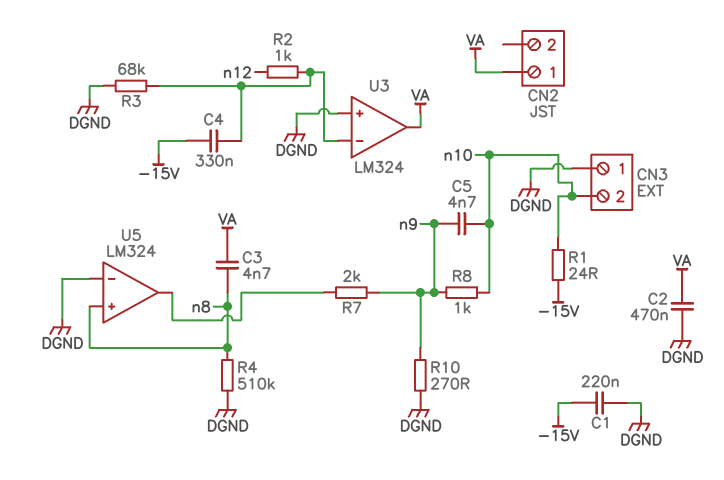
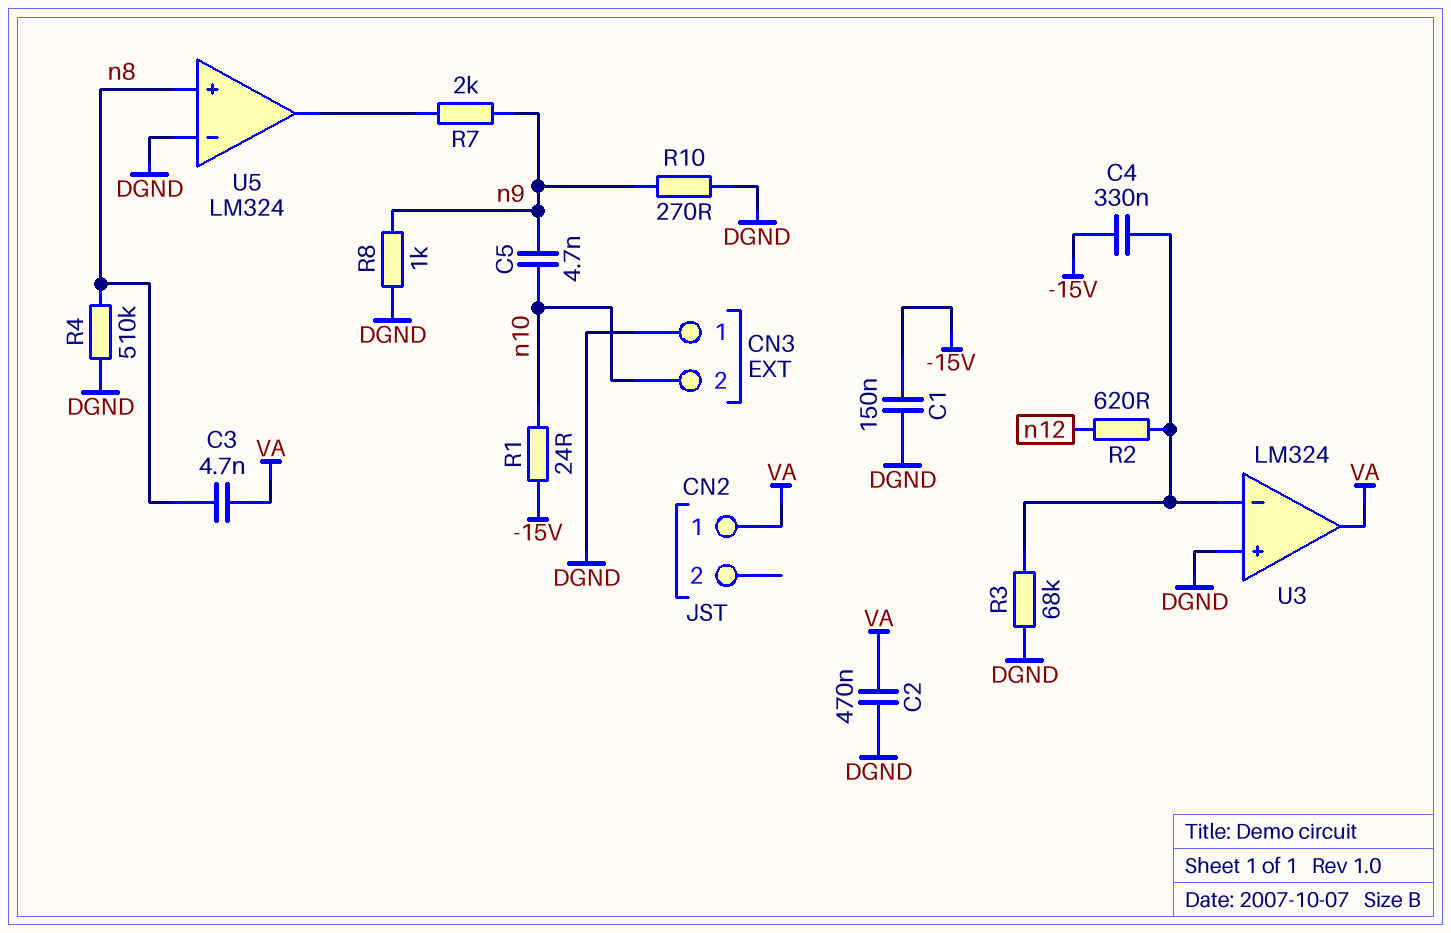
C1: 220nF (-15V, DGND) -> 150nF (-15V, DGND)
R2: 1k (U3/in-, n12) -> 620 (U3/in-, n12)
R8: 1k (n9, n10) -> 1k (DGND, n9)

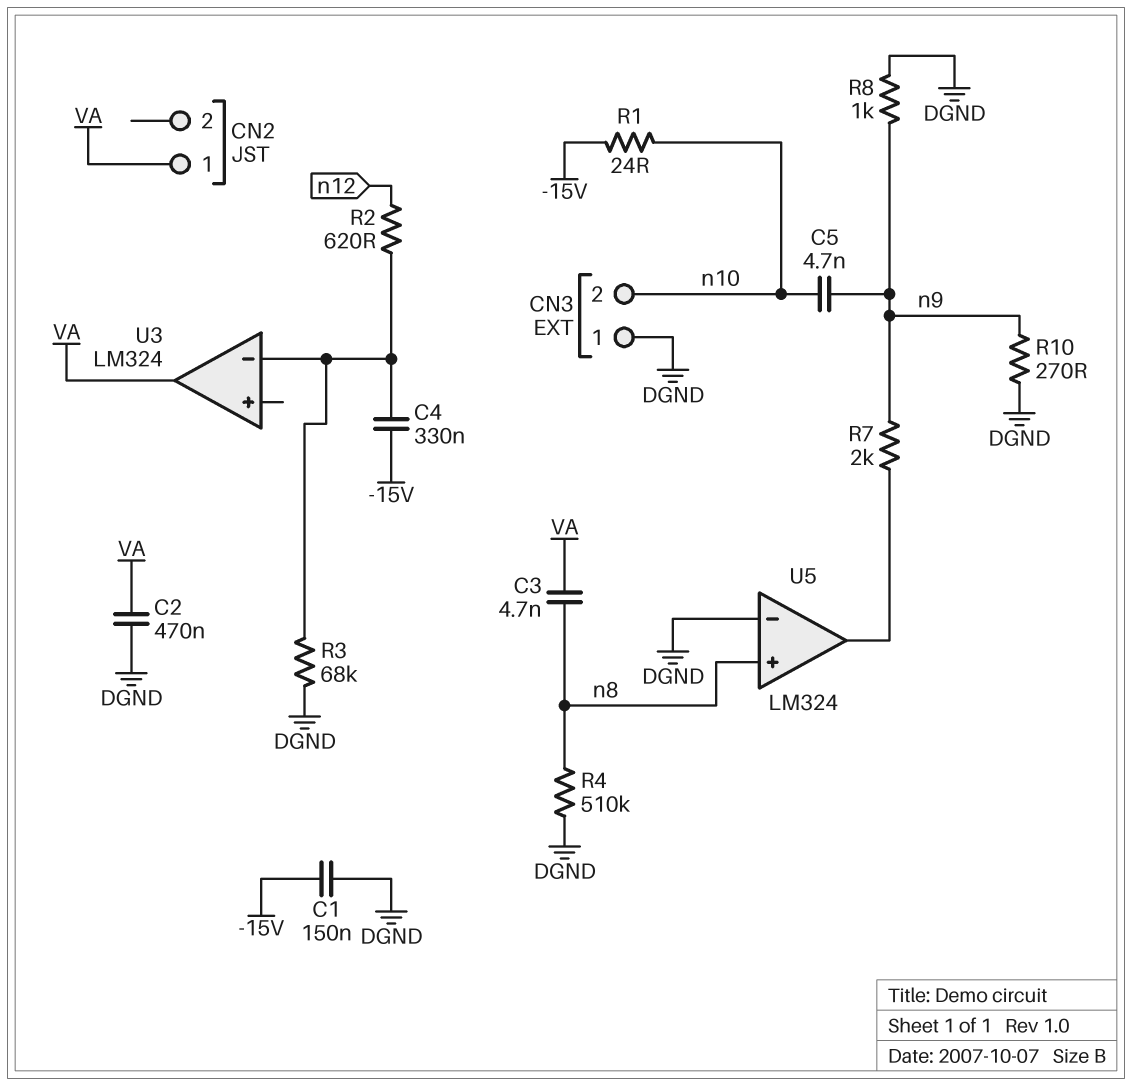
U3 pin in+: DGND -> none

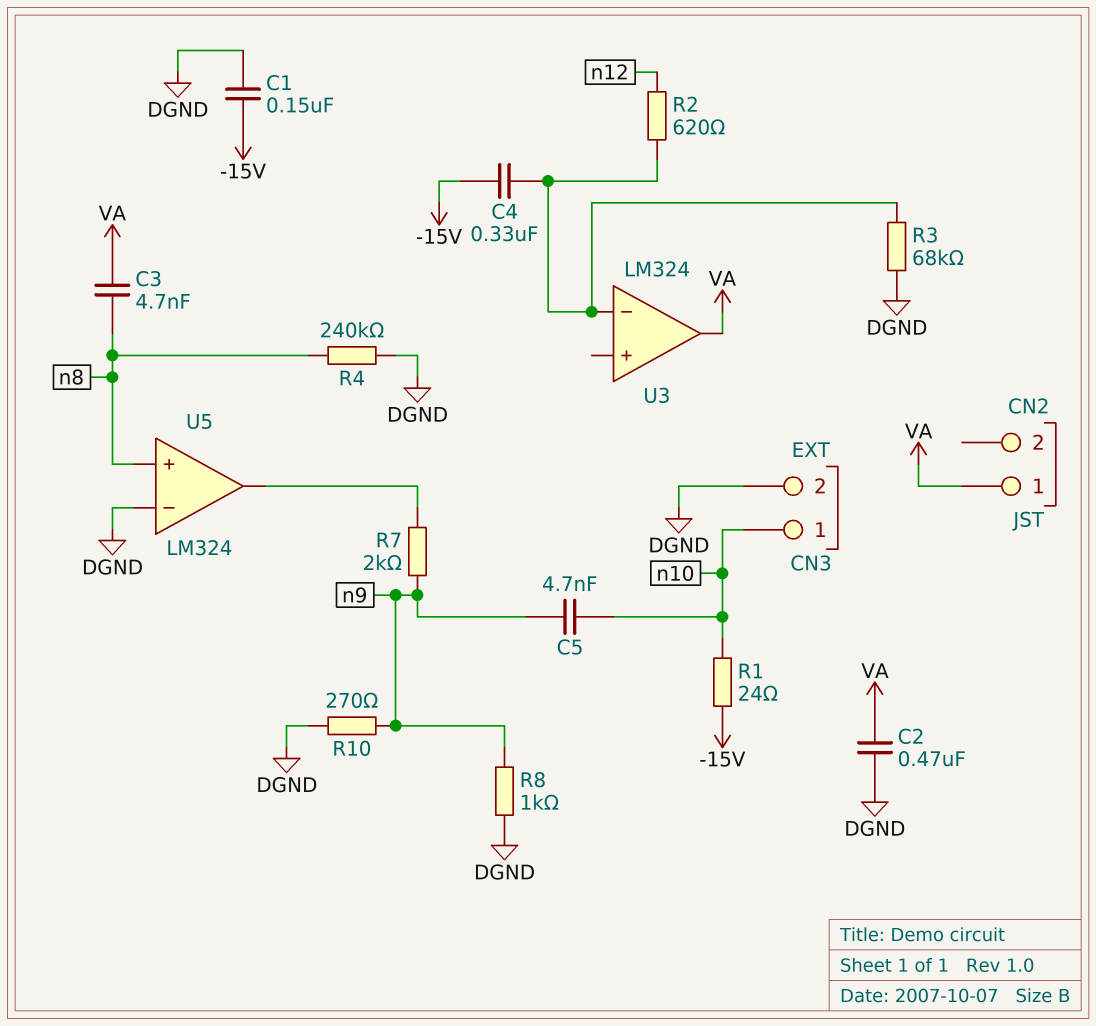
CN3 pin 1: DGND -> n10
CN3 pin 2: n10 -> DGND
R4: 510k (DGND, n8) -> 240k (DGND, n8)

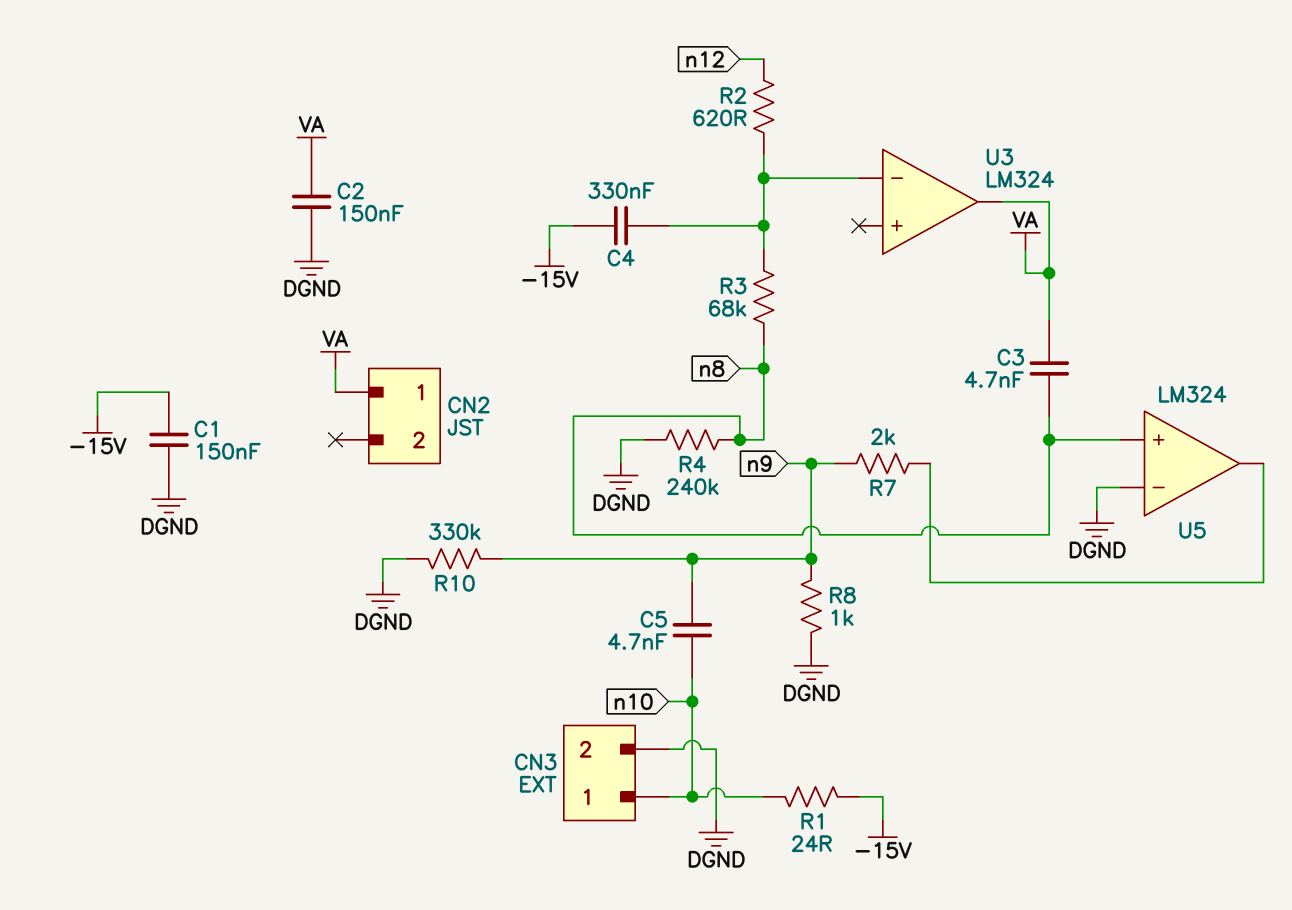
C2: 470nF (DGND, VA) -> 150nF (DGND, VA)
R3: 68k (DGND, U3/in-) -> 68k (U3/in-, n8)
R10: 270 (DGND, n9) -> 330k (DGND, n9)

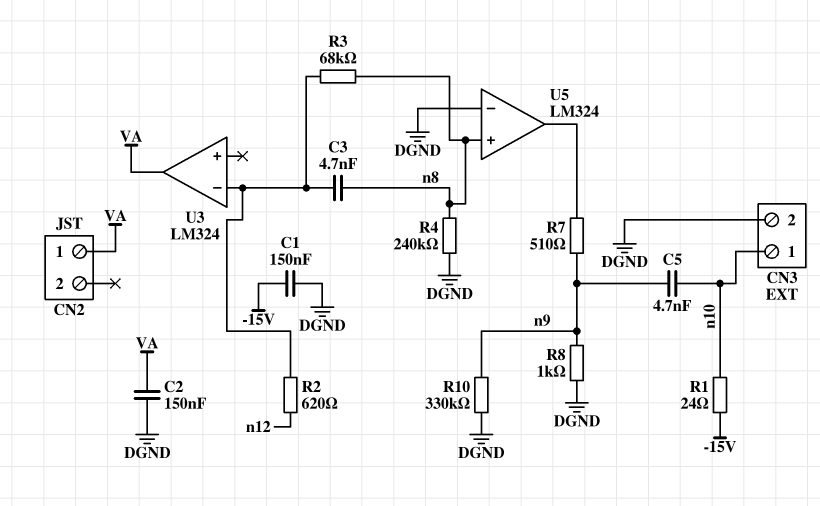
C3: 4.7nF (VA, n8) -> 4.7nF (U3/in-, n8)
C4: 330nF (-15V, U3/in-) -> none
R7: 2k (U5/out, n9) -> 510 (U5/out, n9)

